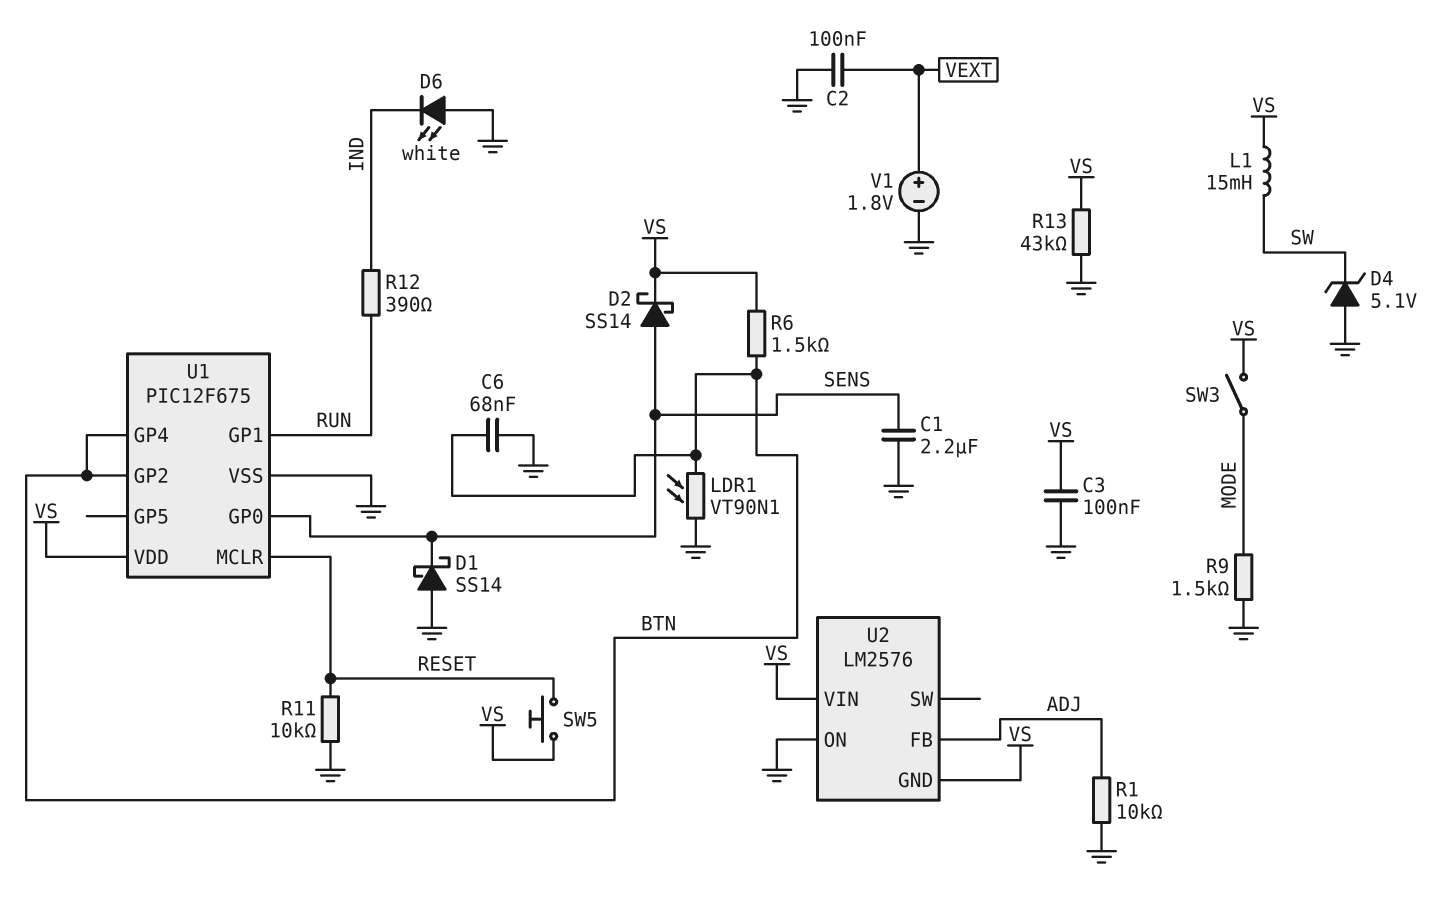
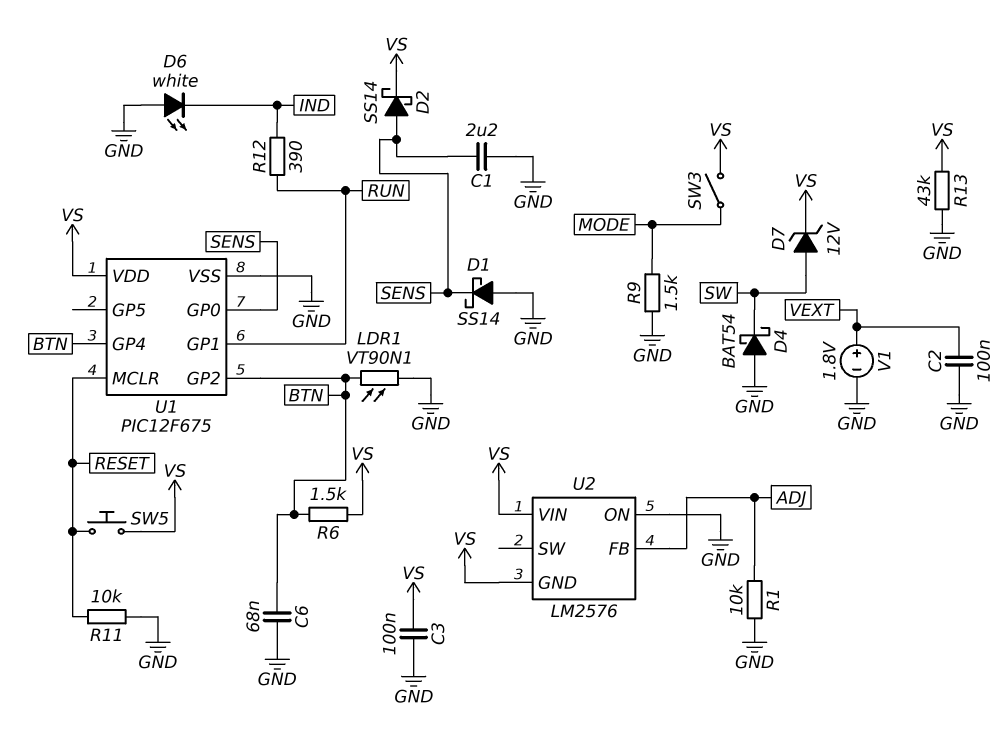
D4: zener 5.1V (A GND, K SW) -> schottky BAT54 (A GND, K SW)
D7: none -> zener 12V (A SW, K VS)
L1: 15mH (SW, VS) -> none

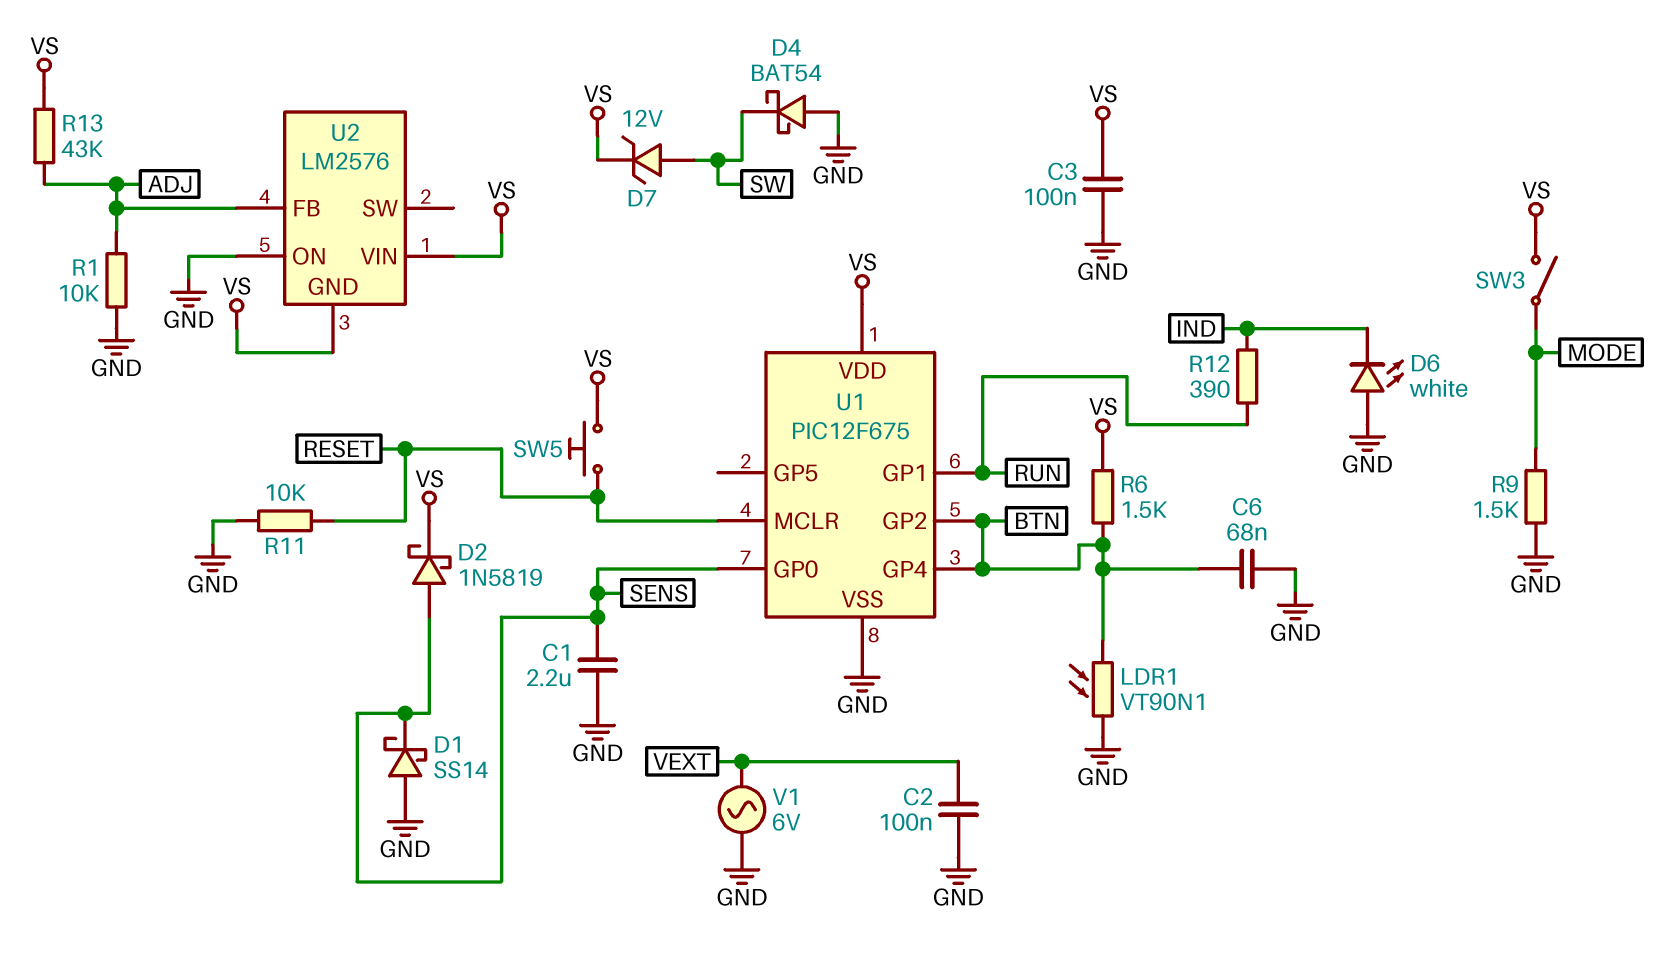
D2: schottky SS14 (A SENS, K VS) -> schottky 1N5819 (A SENS, K VS)
R13: 43k (GND, VS) -> 43k (ADJ, VS)
V1: 1.8V (plus VEXT, minus GND) -> AC 6V (GND, VEXT)

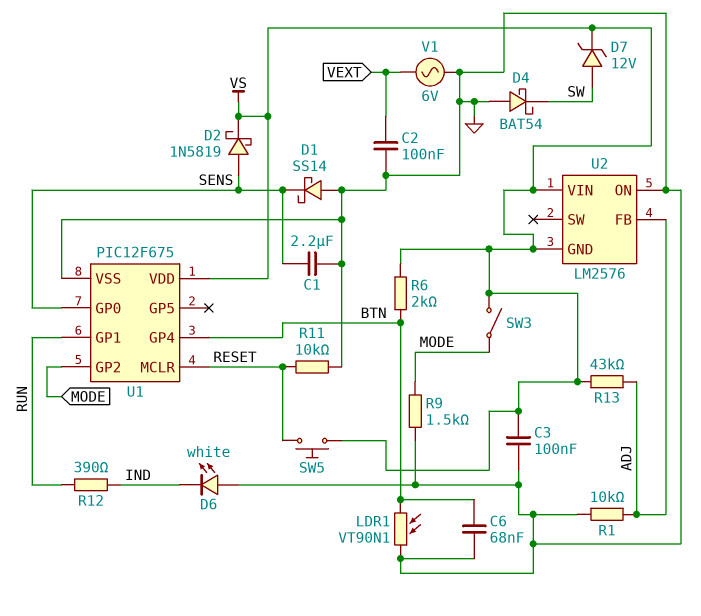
R6: 1.5k (BTN, VS) -> 2k (BTN, VS)
U1 pin GP2: BTN -> MODE

